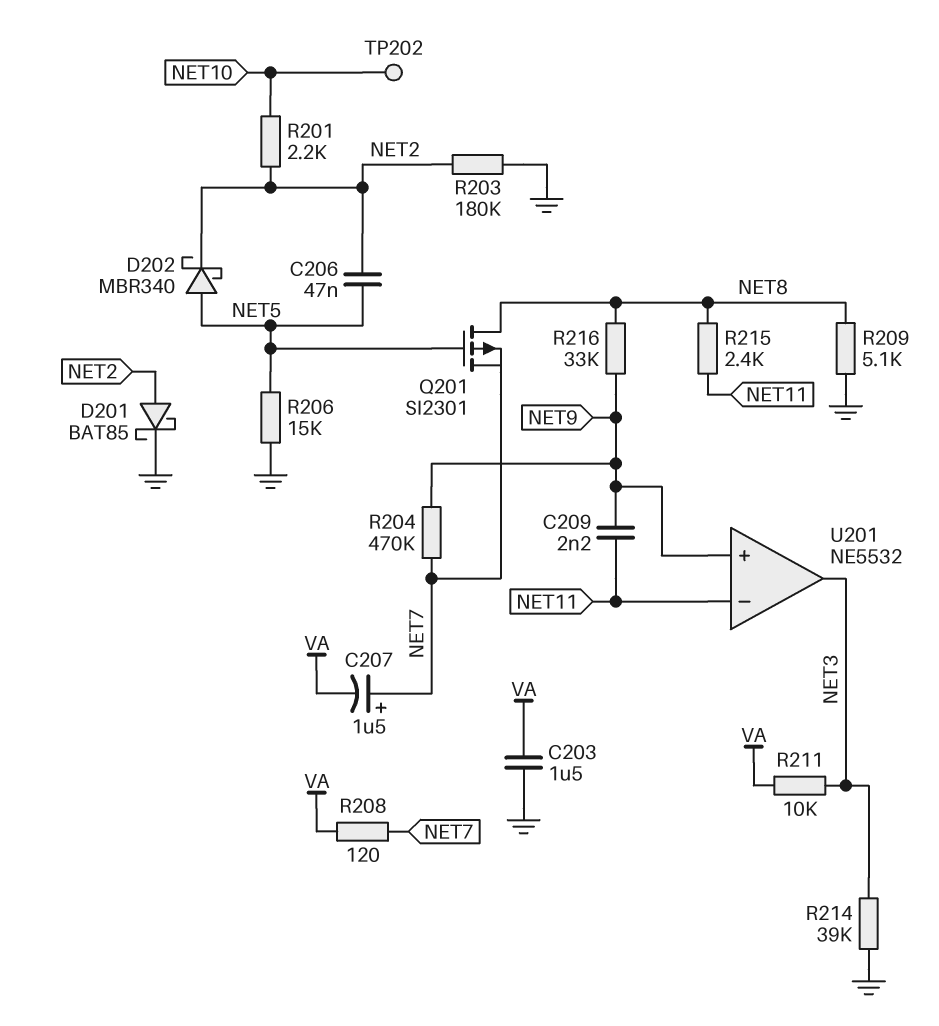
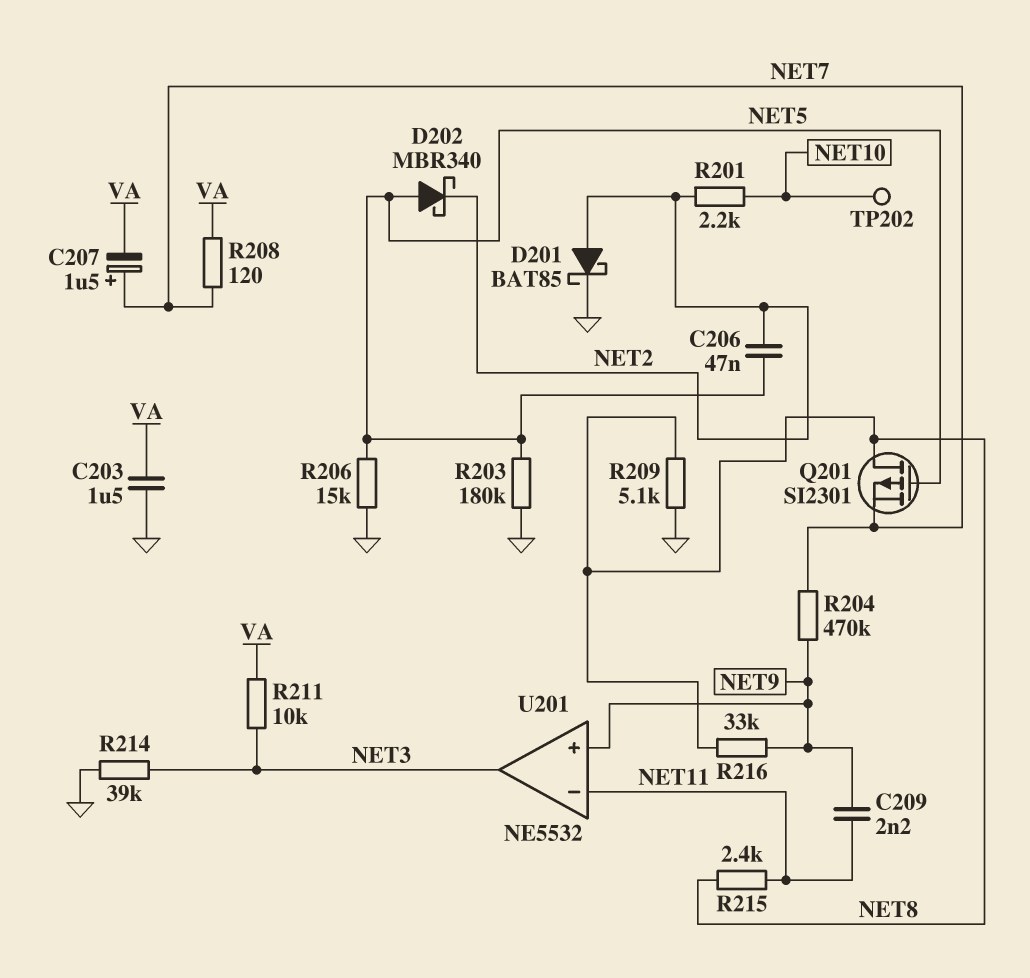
R203: 180k (GND, NET2) -> 180k (GND, NET5)

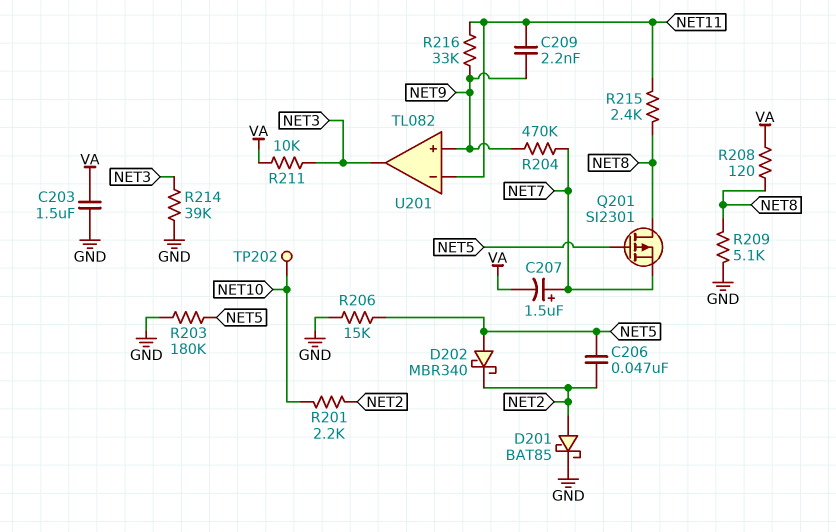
R208: 120 (NET7, VA) -> 120 (NET8, VA)
R216: 33k (NET8, NET9) -> 33k (NET9, NET11)
U201: NE5532 -> TL082

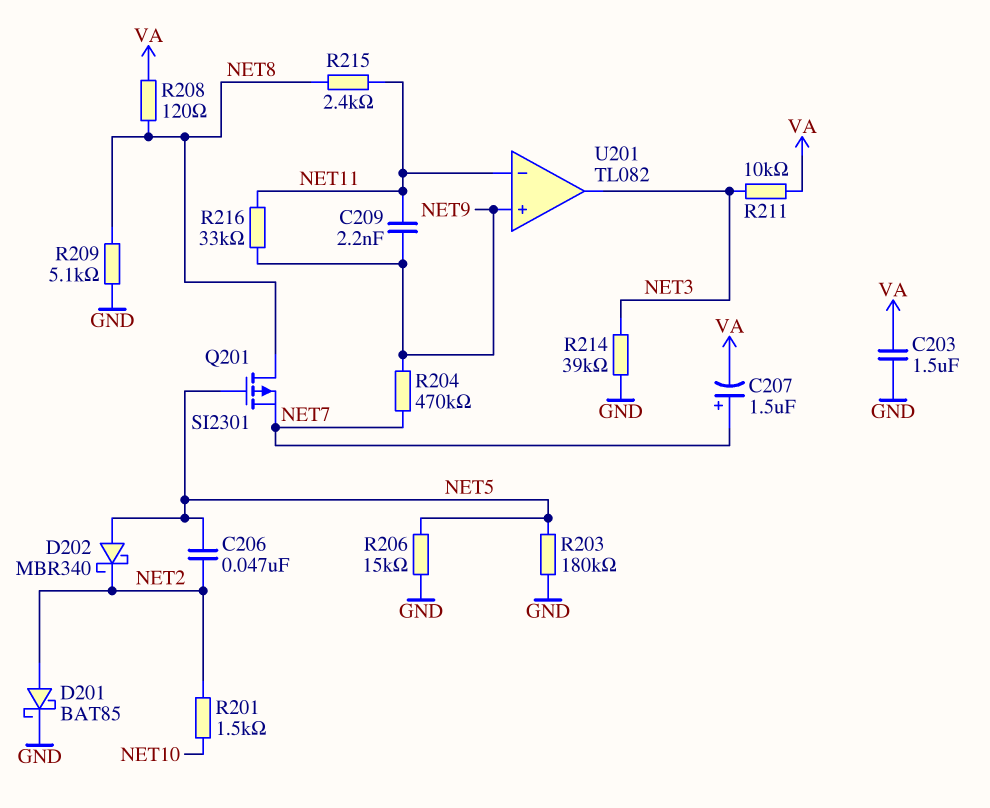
R201: 2.2k (NET2, NET10) -> 1.5k (NET2, NET10)
TP202: test point (NET10) -> none

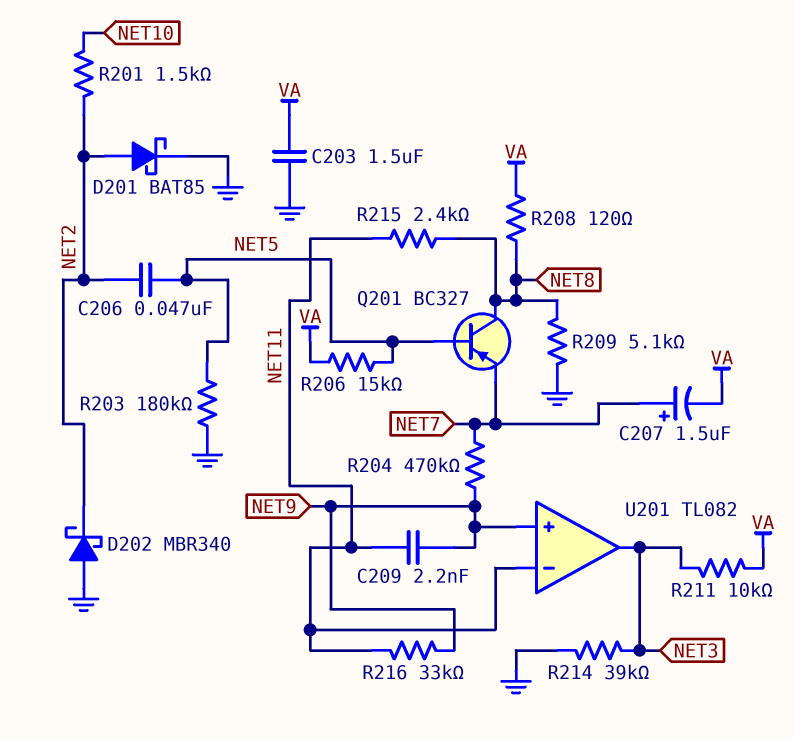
D202: schottky MBR340 (A NET5, K NET2) -> schottky MBR340 (A GND, K NET2)
Q201: PMOS SI2301 (G NET5, D NET8, S NET7) -> PNP BC327 (B NET5, C NET8, E NET7)
R206: 15k (GND, NET5) -> 15k (NET5, VA)

